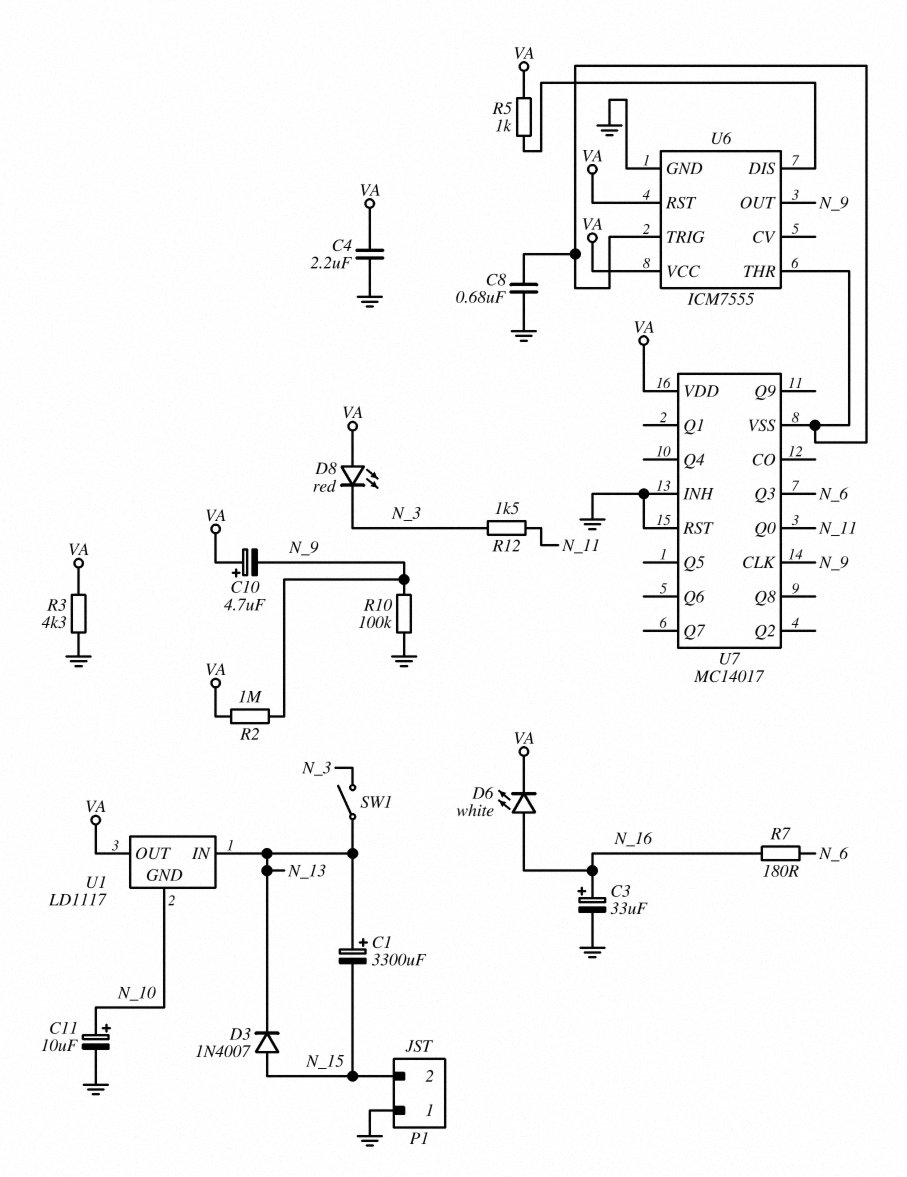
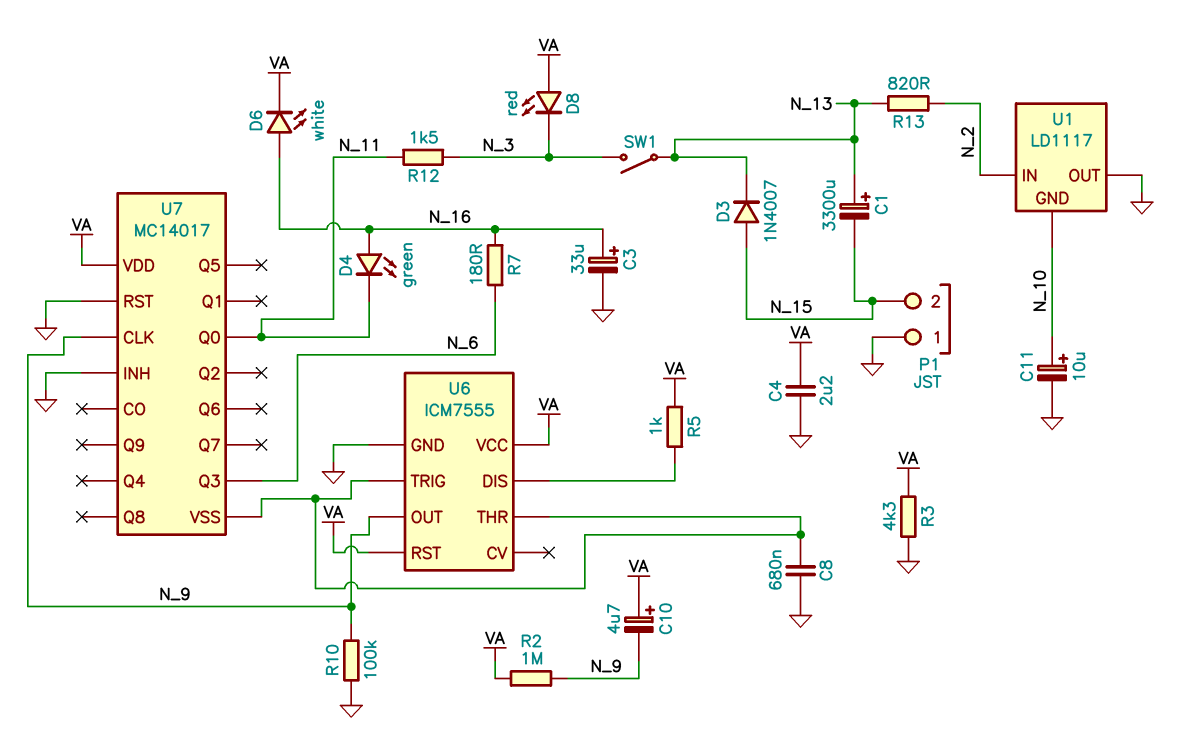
D4: none -> LED green (A N_16, K N_11)
R13: none -> 820 (N_2, N_13)
U1 pin IN: N_13 -> N_2
U1 pin OUT: VA -> GND

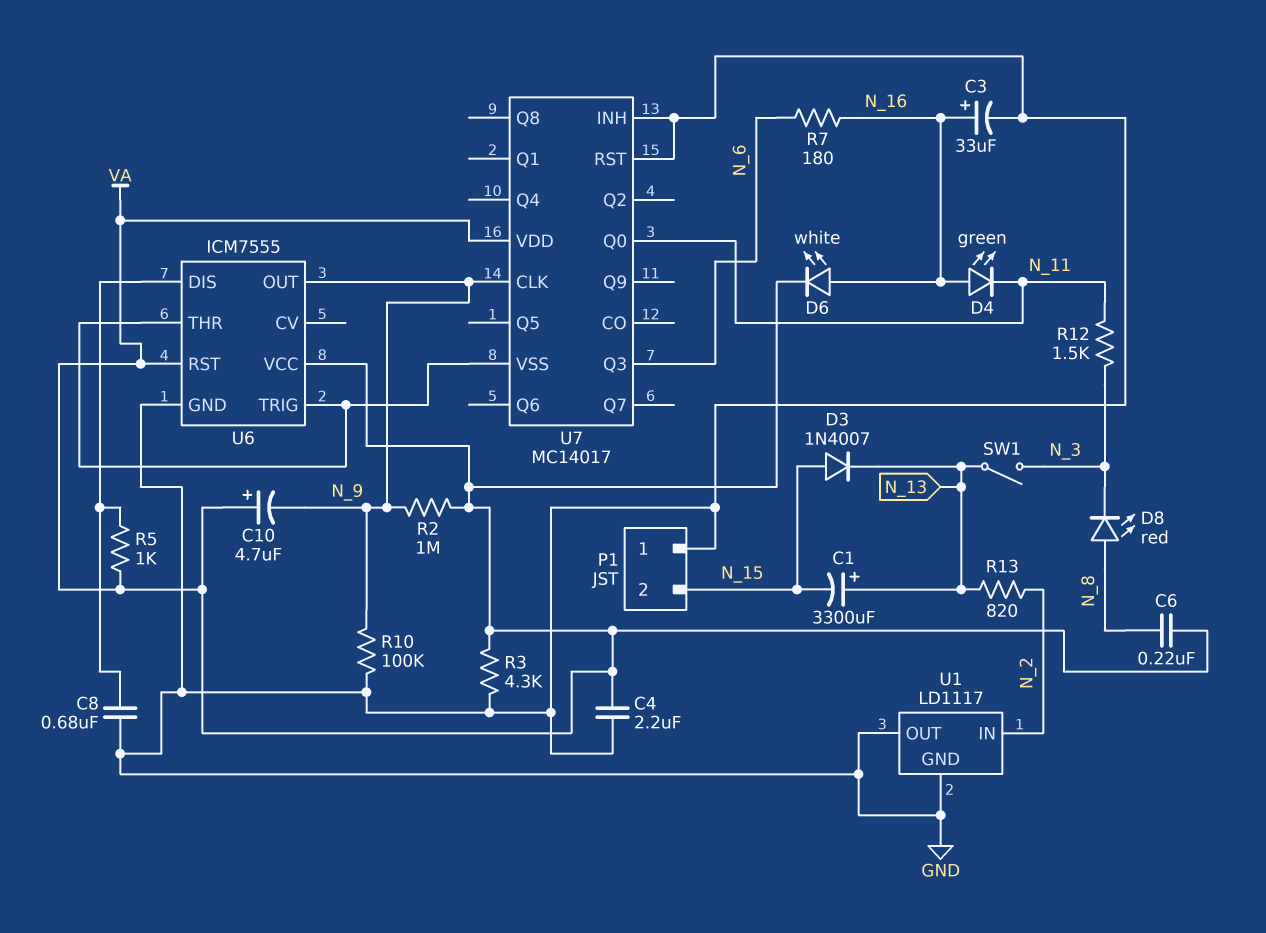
C6: none -> 220nF (N_8, VA)
C8: 680nF (GND, U6/THR) -> 680nF (GND, U6/DIS)
C11: 10uF (plus N_10, minus GND) -> none
D8: LED red (A VA, K N_3) -> LED red (A N_8, K N_3)
U1 pin GND: N_10 -> GND

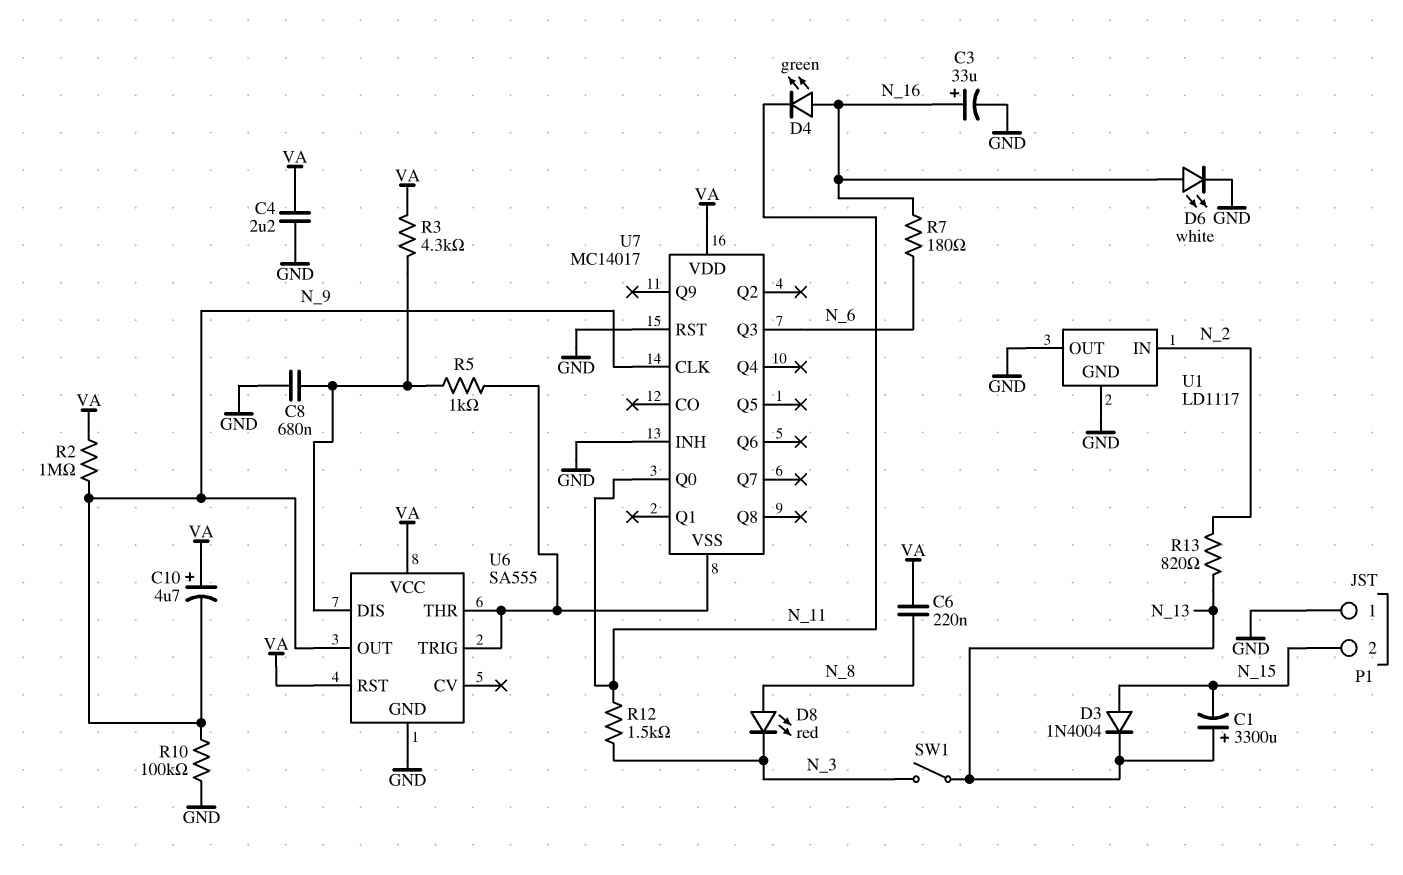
D3: diode 1N4007 (A N_15, K N_13) -> diode 1N4004 (A N_15, K N_13)
D6: LED white (A N_16, K VA) -> LED white (A N_16, K GND)
R3: 4.3k (GND, VA) -> 4.3k (U6/DIS, VA)
R5: 1k (U6/DIS, VA) -> 1k (U6/DIS, U6/THR)
U6: ICM7555 -> SA555

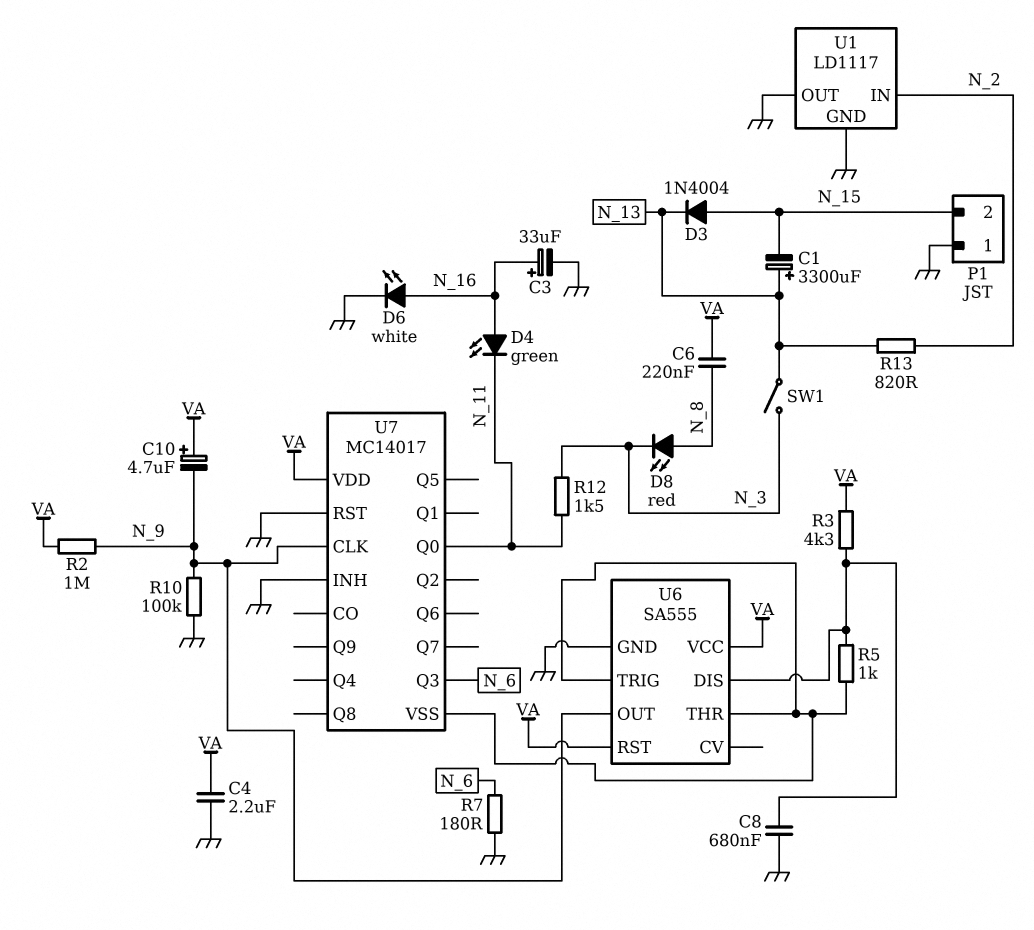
R7: 180 (N_6, N_16) -> 180 (GND, N_6)

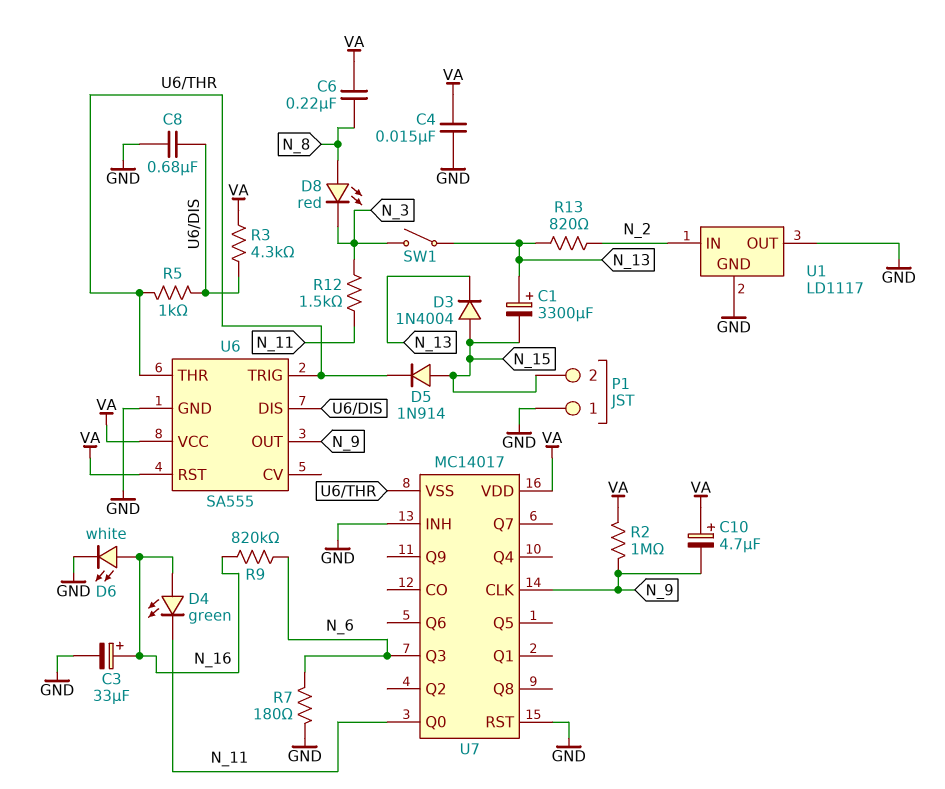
C4: 2.2uF (GND, VA) -> 15nF (GND, VA)
D5: none -> diode 1N914 (A N_15, K U6/THR)
R9: none -> 820k (N_6, N_16)
R10: 100k (GND, N_9) -> none

